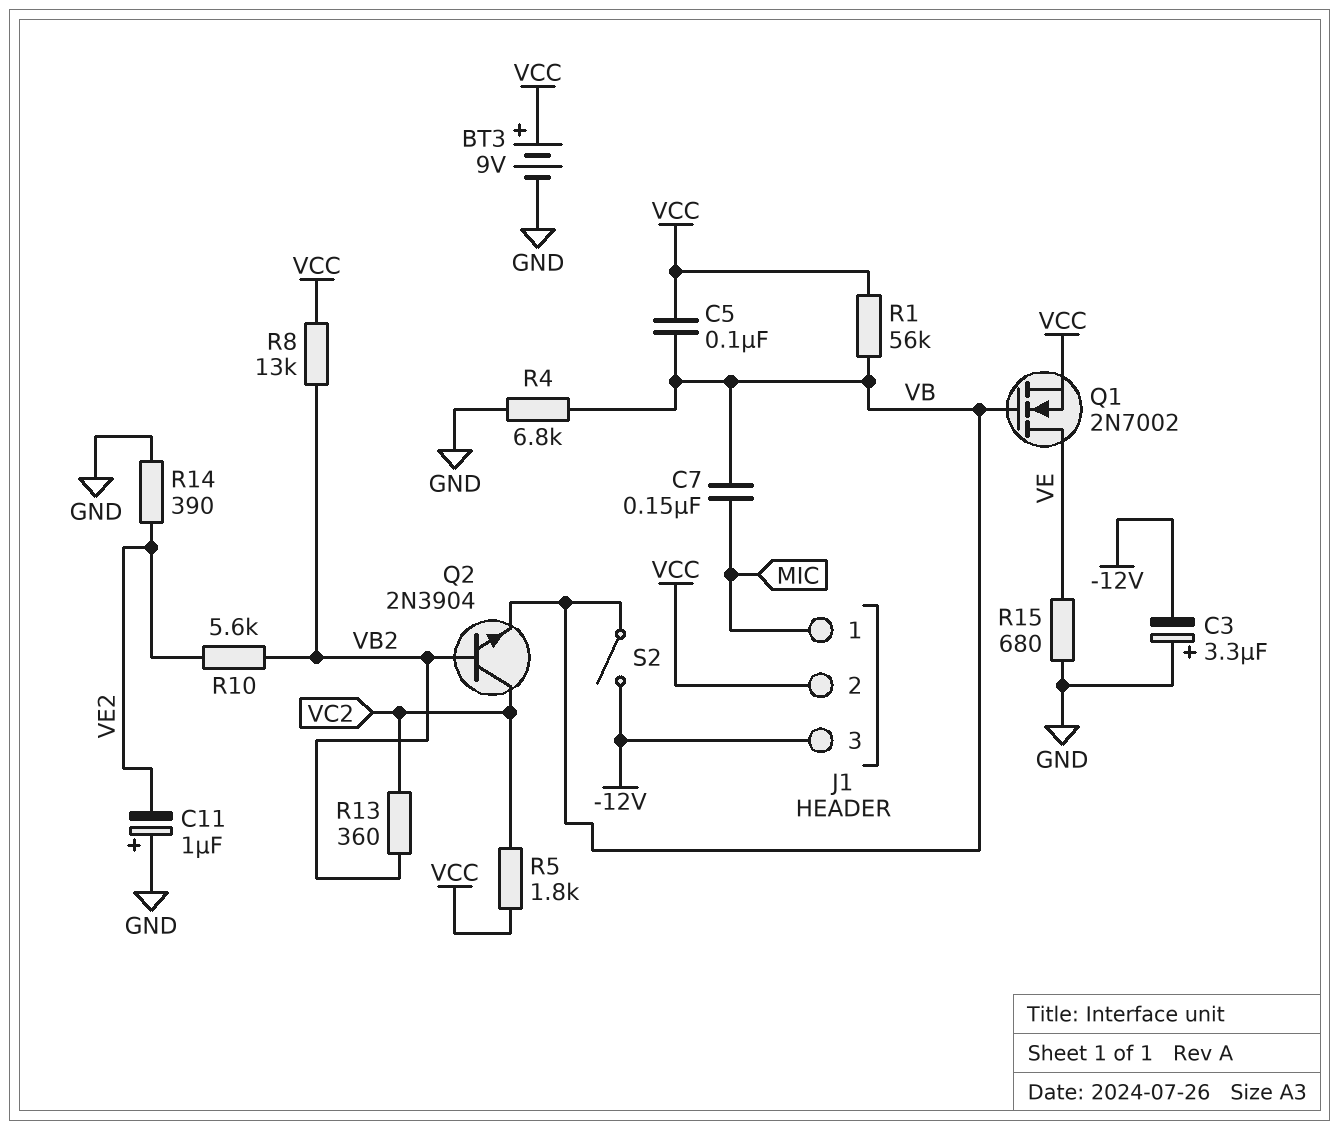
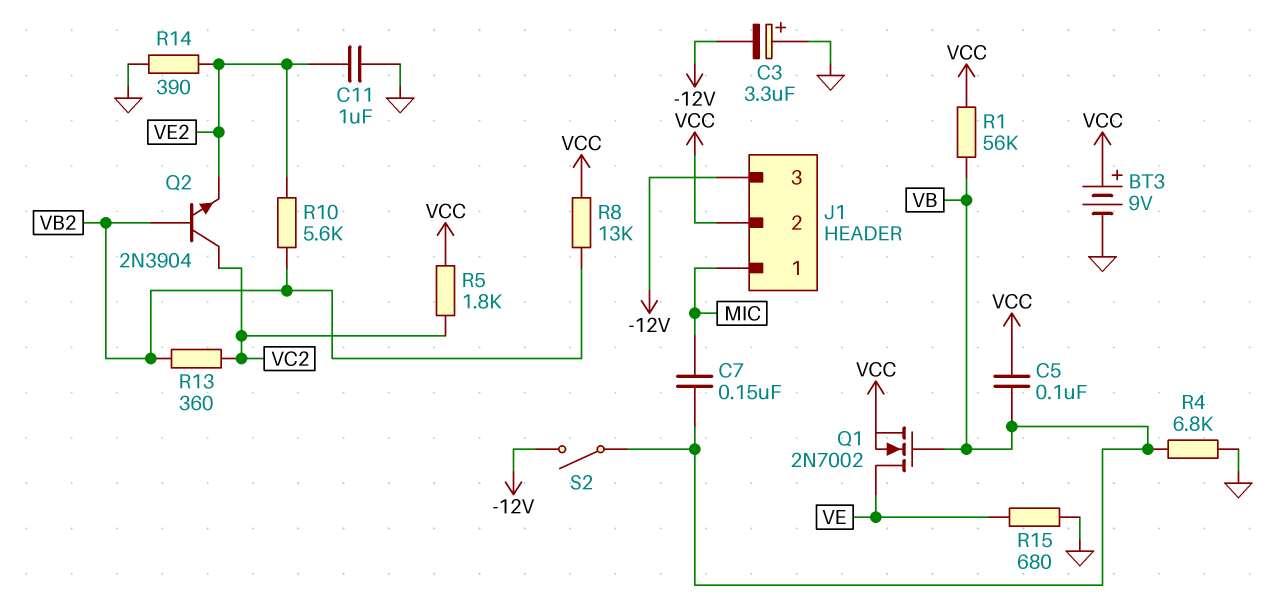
C11: 1uF (plus GND, minus VE2) -> 1uF (GND, VE2)
Q2: NPN 2N3904 (B VB2, C VC2, E VB) -> NPN 2N3904 (B VB2, C VC2, E VE2)

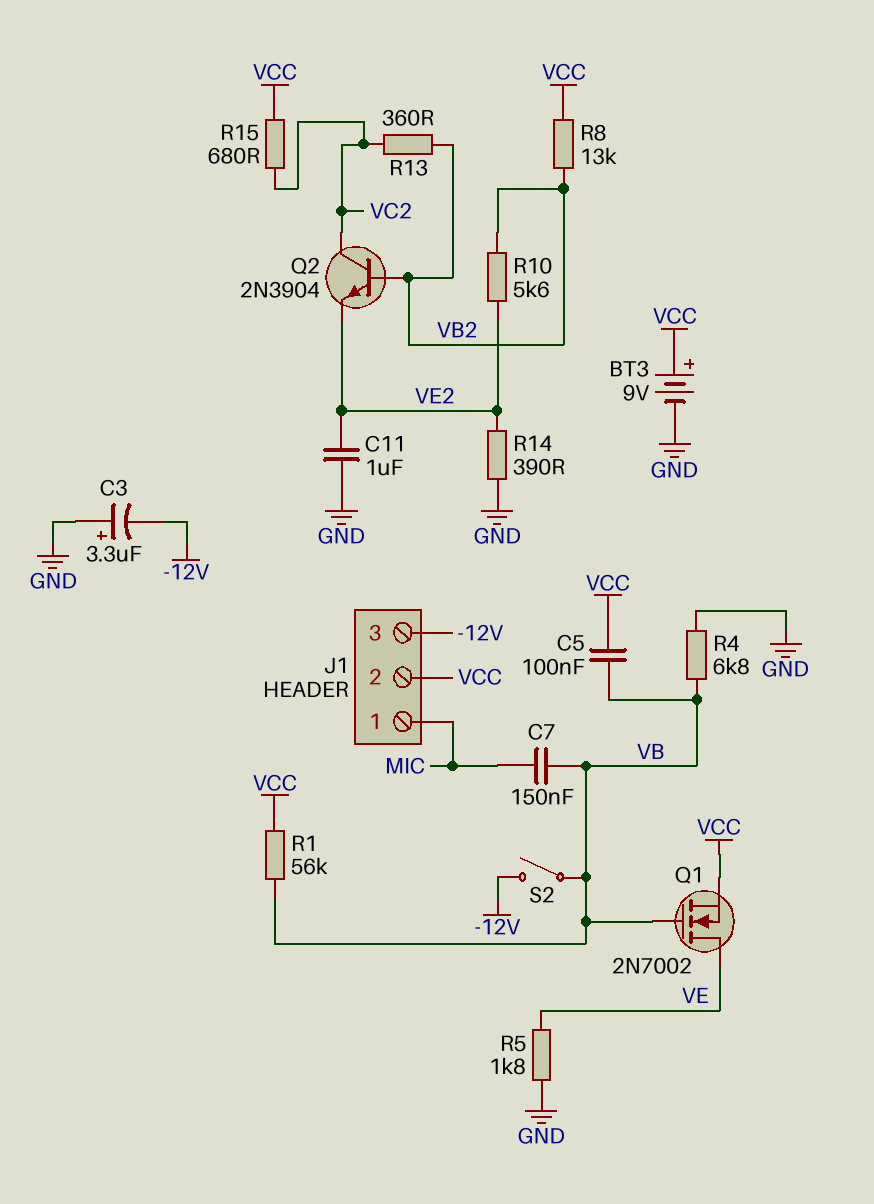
R5: 1.8k (VC2, VCC) -> 1.8k (GND, VE)
R15: 680 (GND, VE) -> 680 (VC2, VCC)

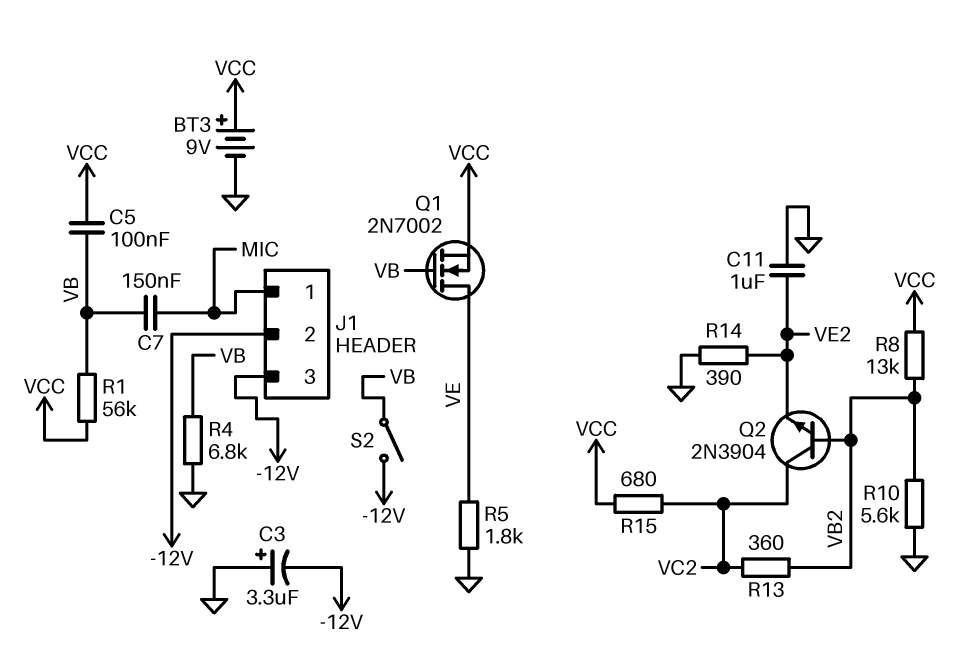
J1 pin 2: VCC -> -12V
R10: 5.6k (VB2, VE2) -> 5.6k (GND, VB2)

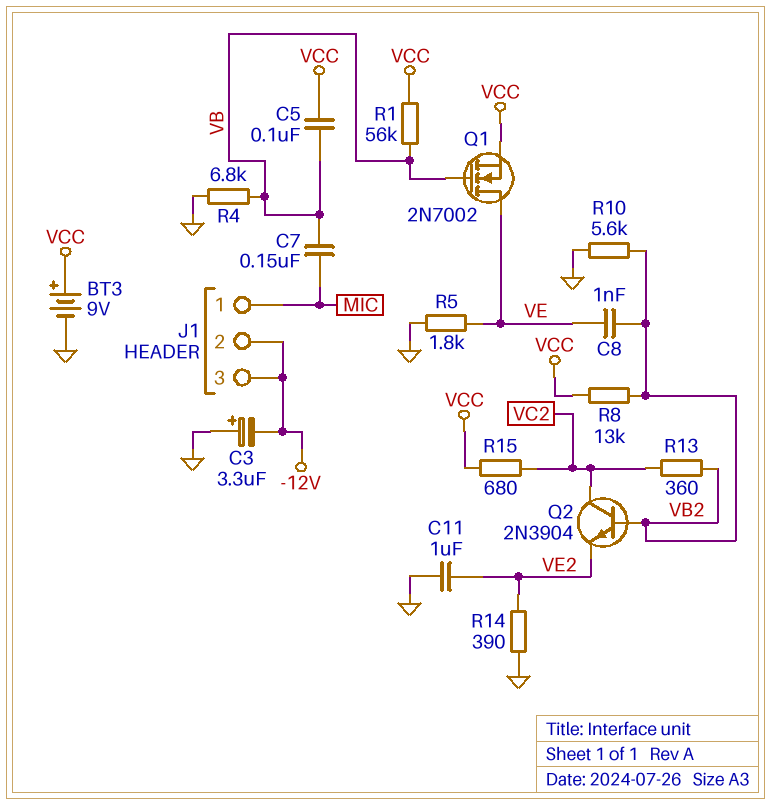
C8: none -> 1nF (VB2, VE)
S2: switch (-12V, VB) -> none

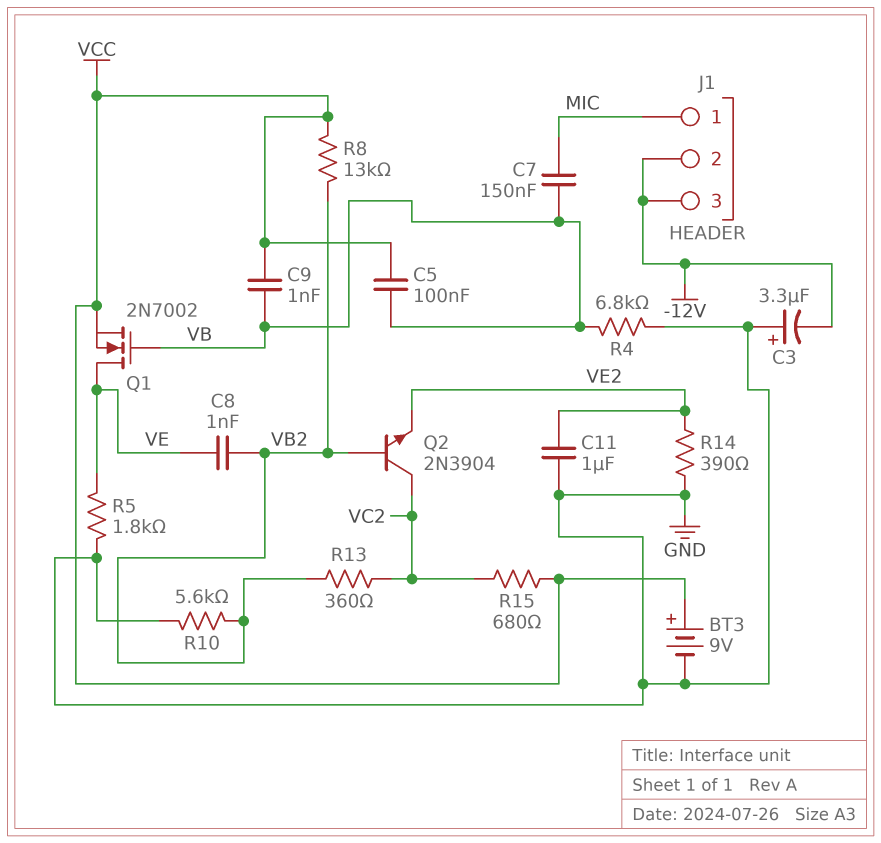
C9: none -> 1nF (VB, VCC)
R1: 56k (VB, VCC) -> none

